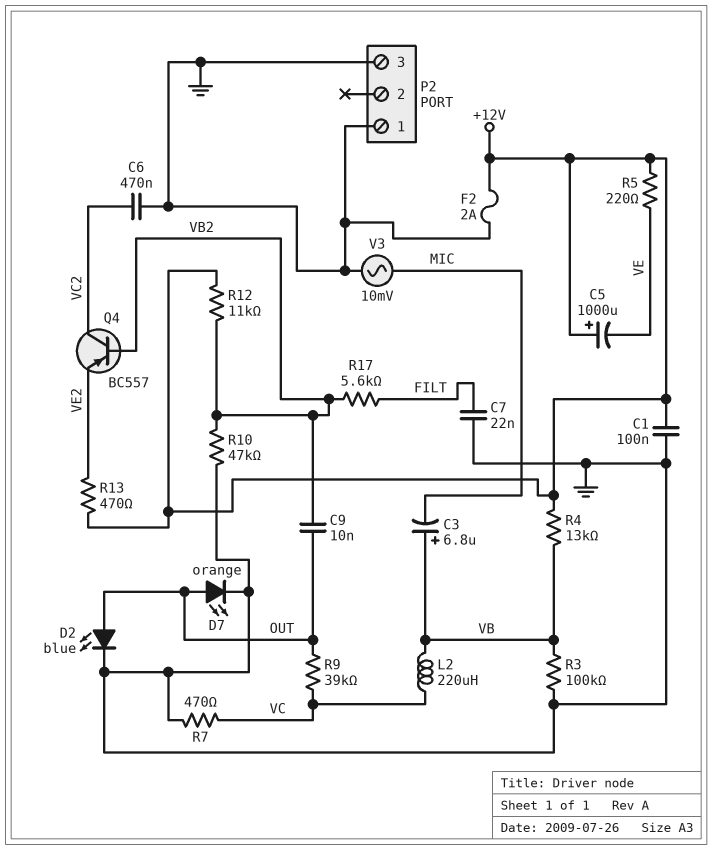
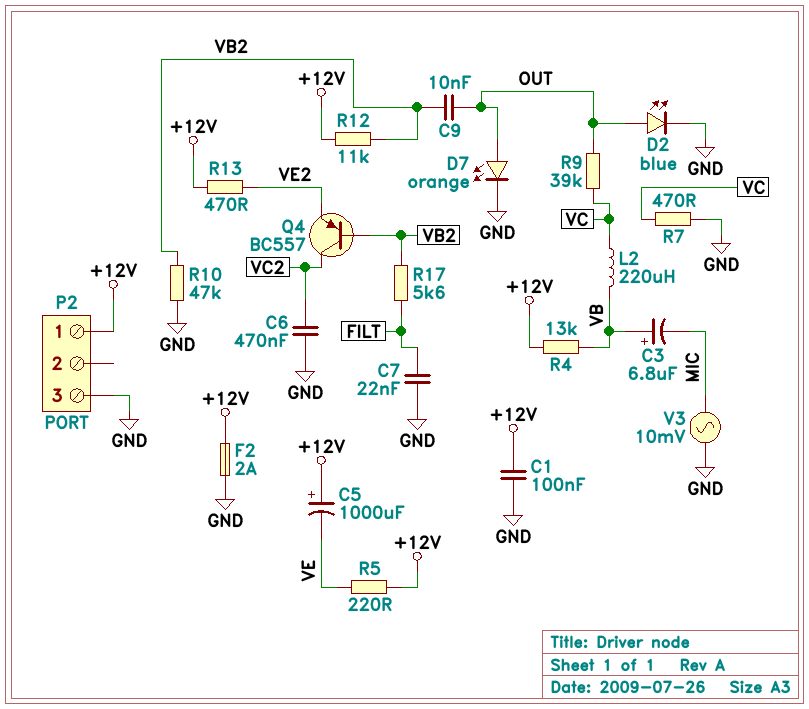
P2 pin 1: GND -> +12V
R3: 100k (GND, VB) -> none

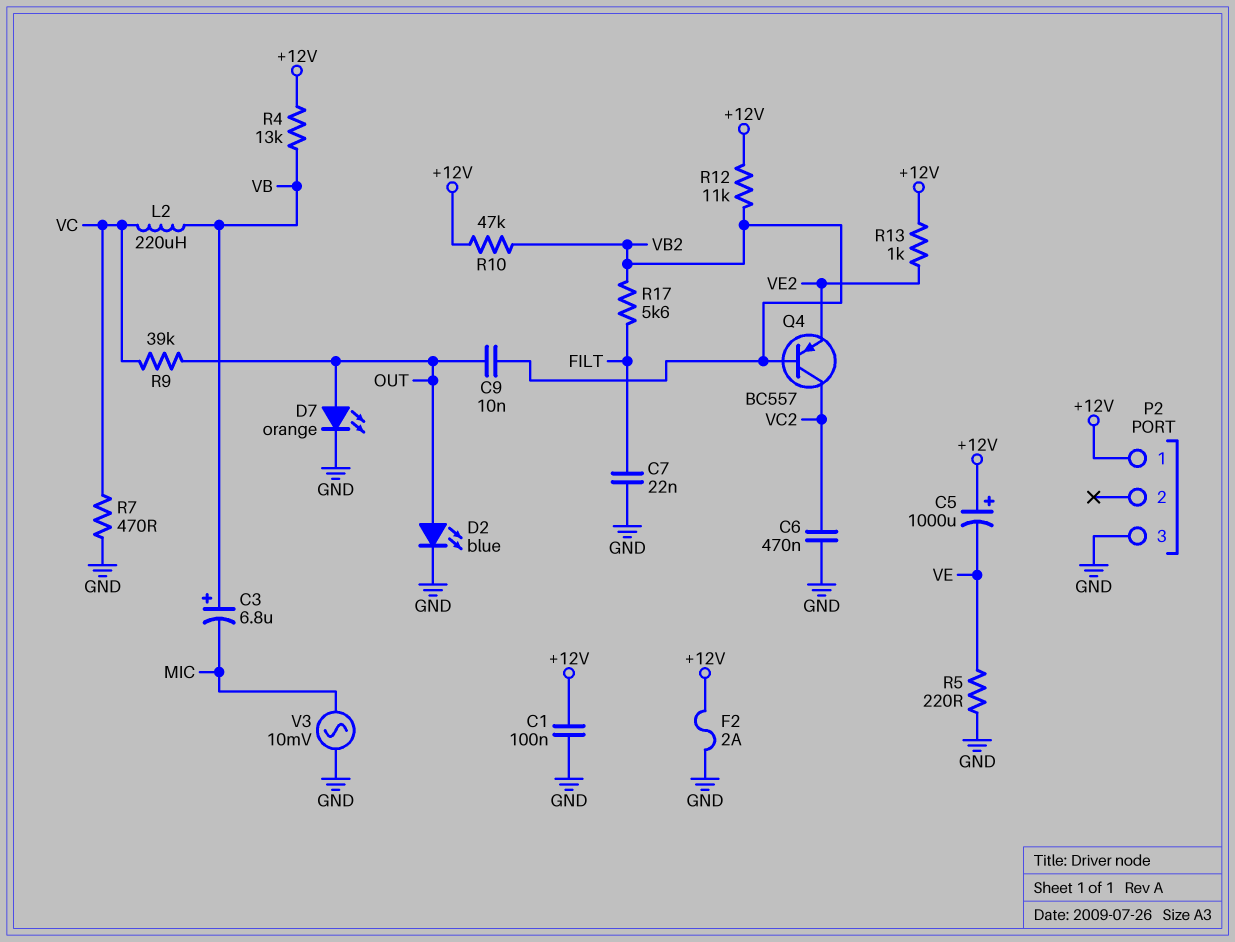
R5: 220 (+12V, VE) -> 220 (GND, VE)
R10: 47k (GND, VB2) -> 47k (+12V, VB2)
R13: 470 (+12V, VE2) -> 1k (+12V, VE2)

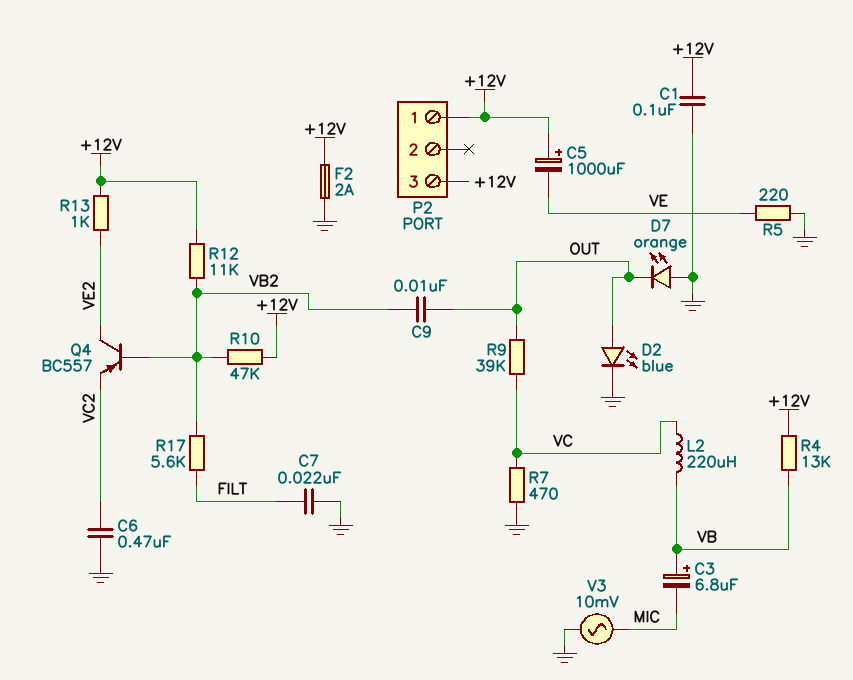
D7: LED orange (A OUT, K GND) -> LED orange (A GND, K OUT)
P2 pin 3: GND -> +12V
Q4: PNP BC557 (B VB2, C VC2, E VE2) -> PNP BC557 (B VB2, C VE2, E VC2)

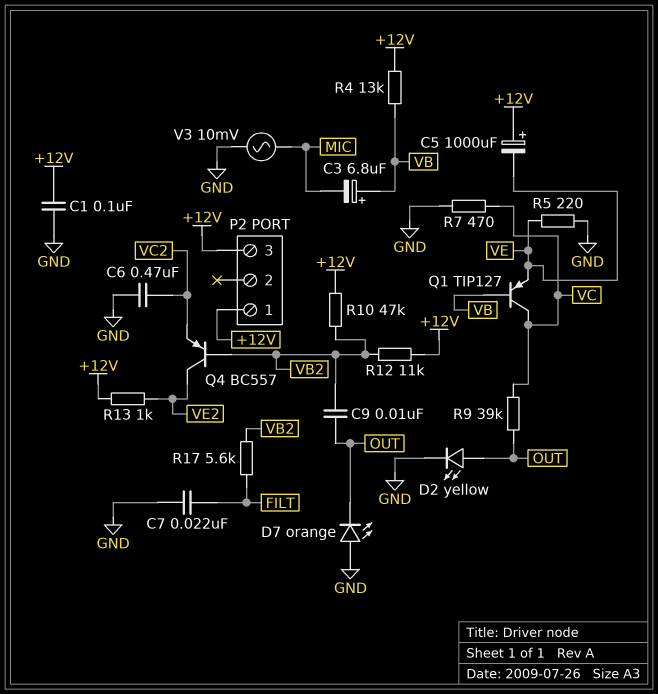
D2: LED blue (A OUT, K GND) -> LED yellow (A OUT, K GND)
F2: 2A (+12V, GND) -> none
L2: 220uH (VB, VC) -> none
Q1: none -> PNP TIP127 (B VB, C VC, E VE)

